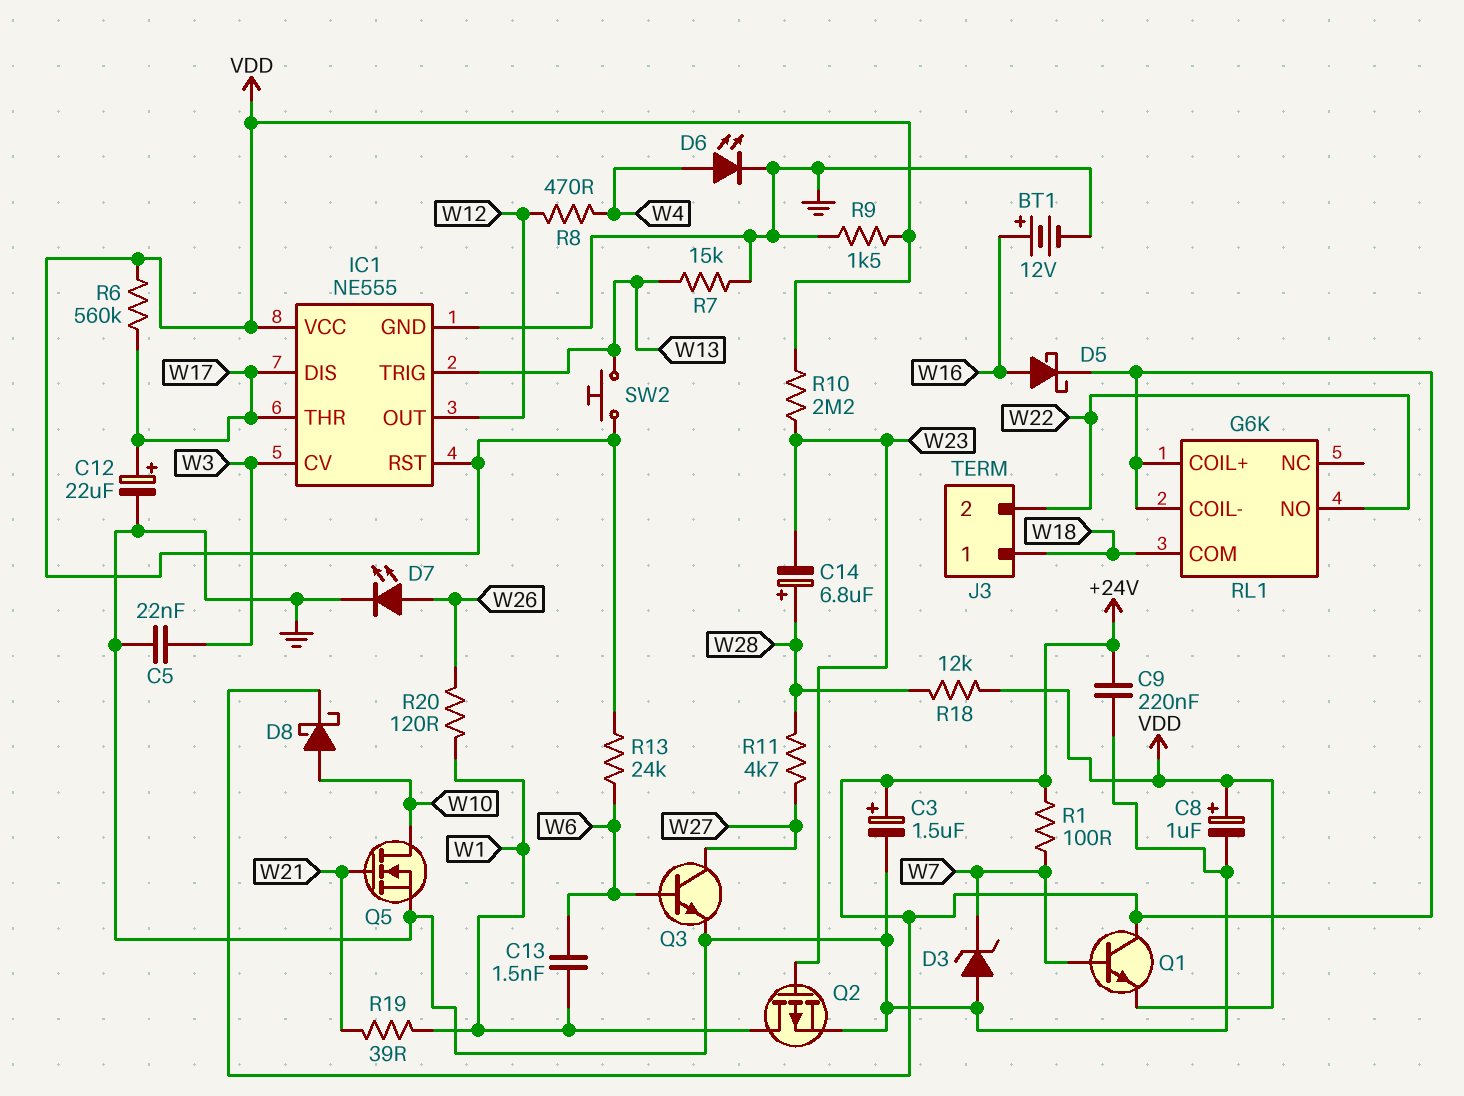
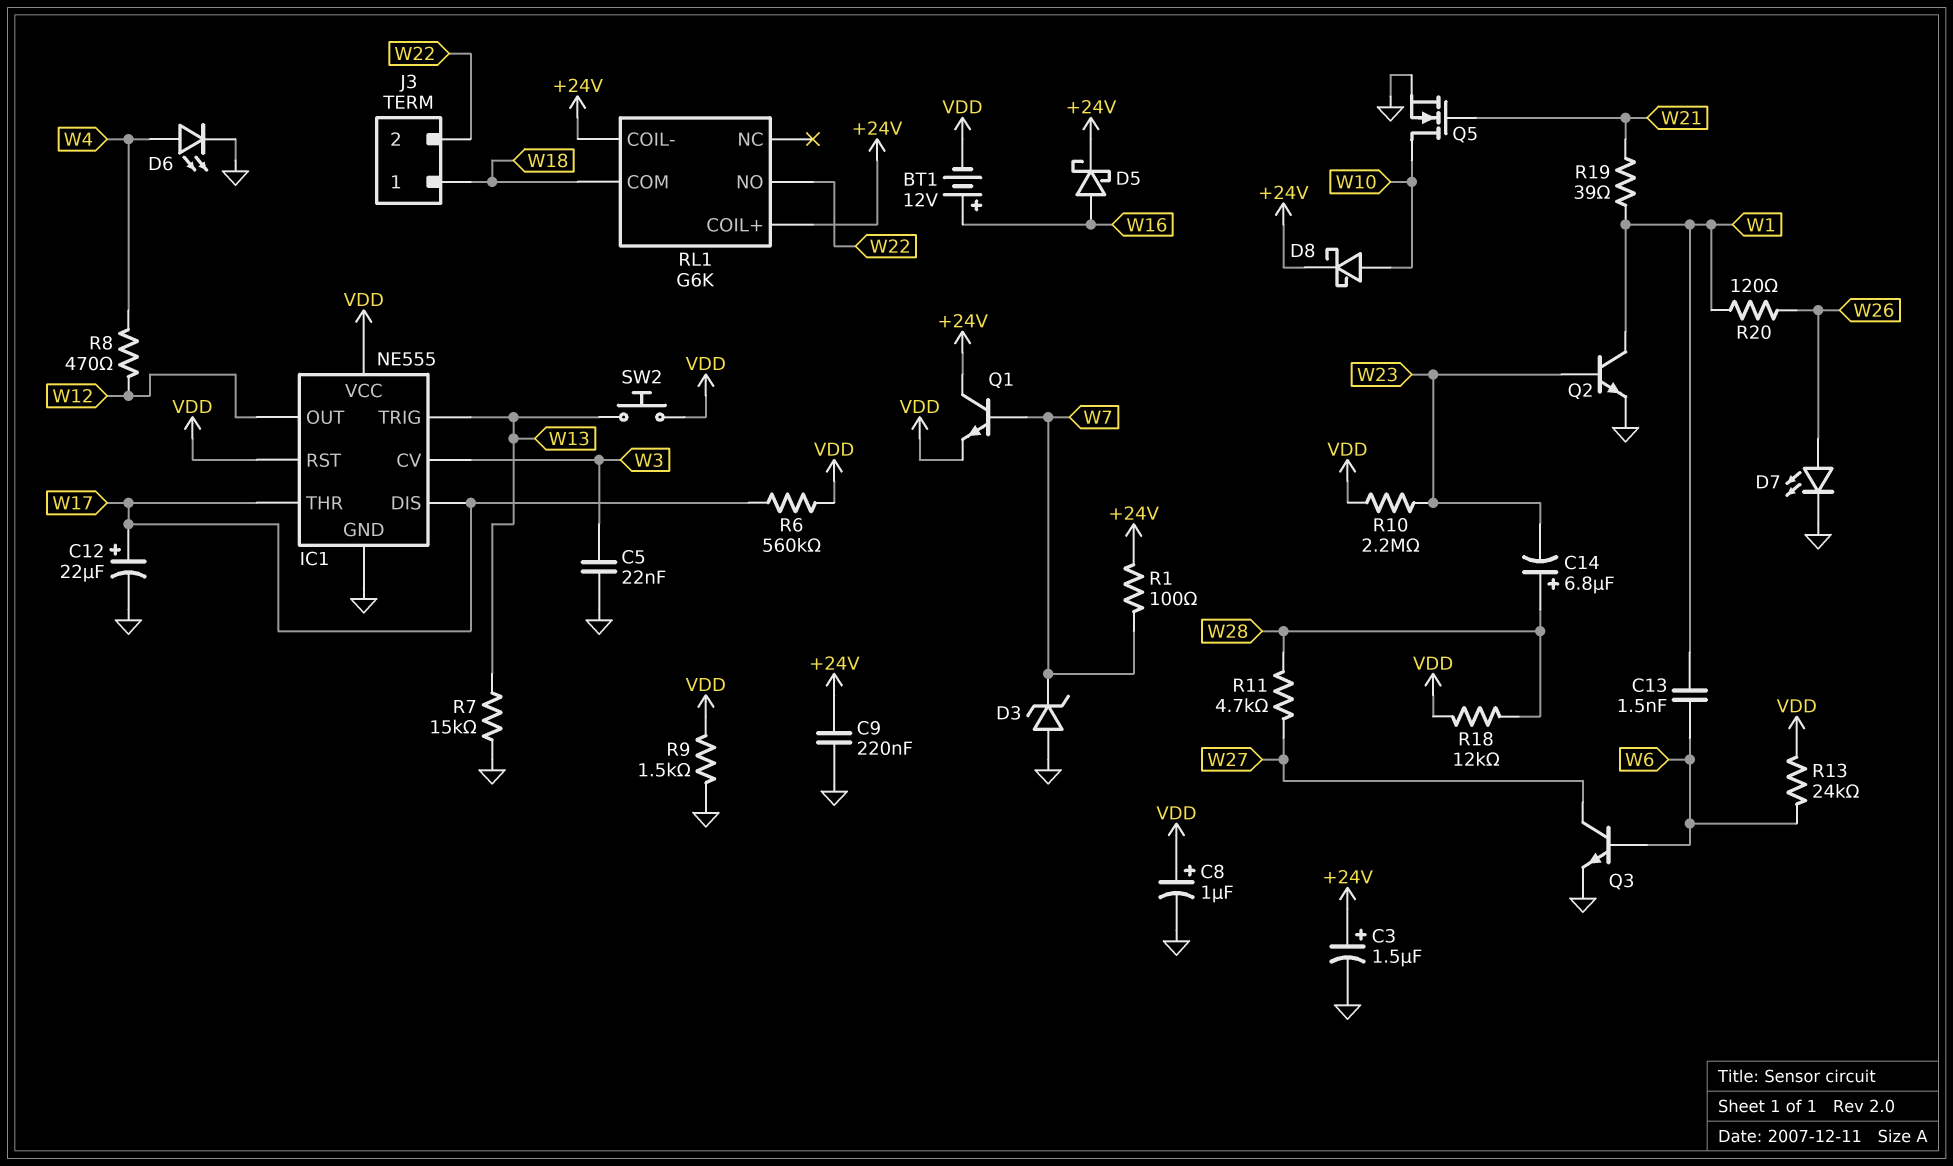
BT1: 12V (plus W16, minus GND) -> 12V (plus W16, minus VDD)
Q2: PMOS (G W23, D W1, S GND) -> NPN (B W23, C W1, E GND)

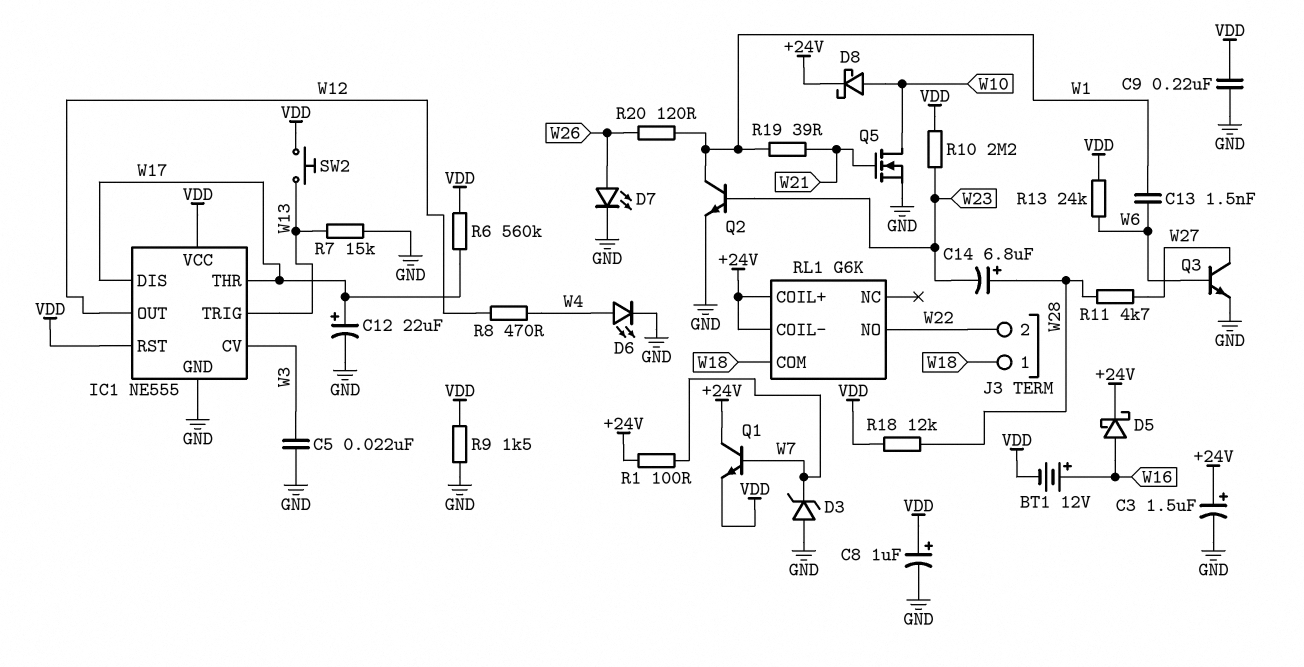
C9: 220nF (+24V, GND) -> 220nF (GND, VDD)

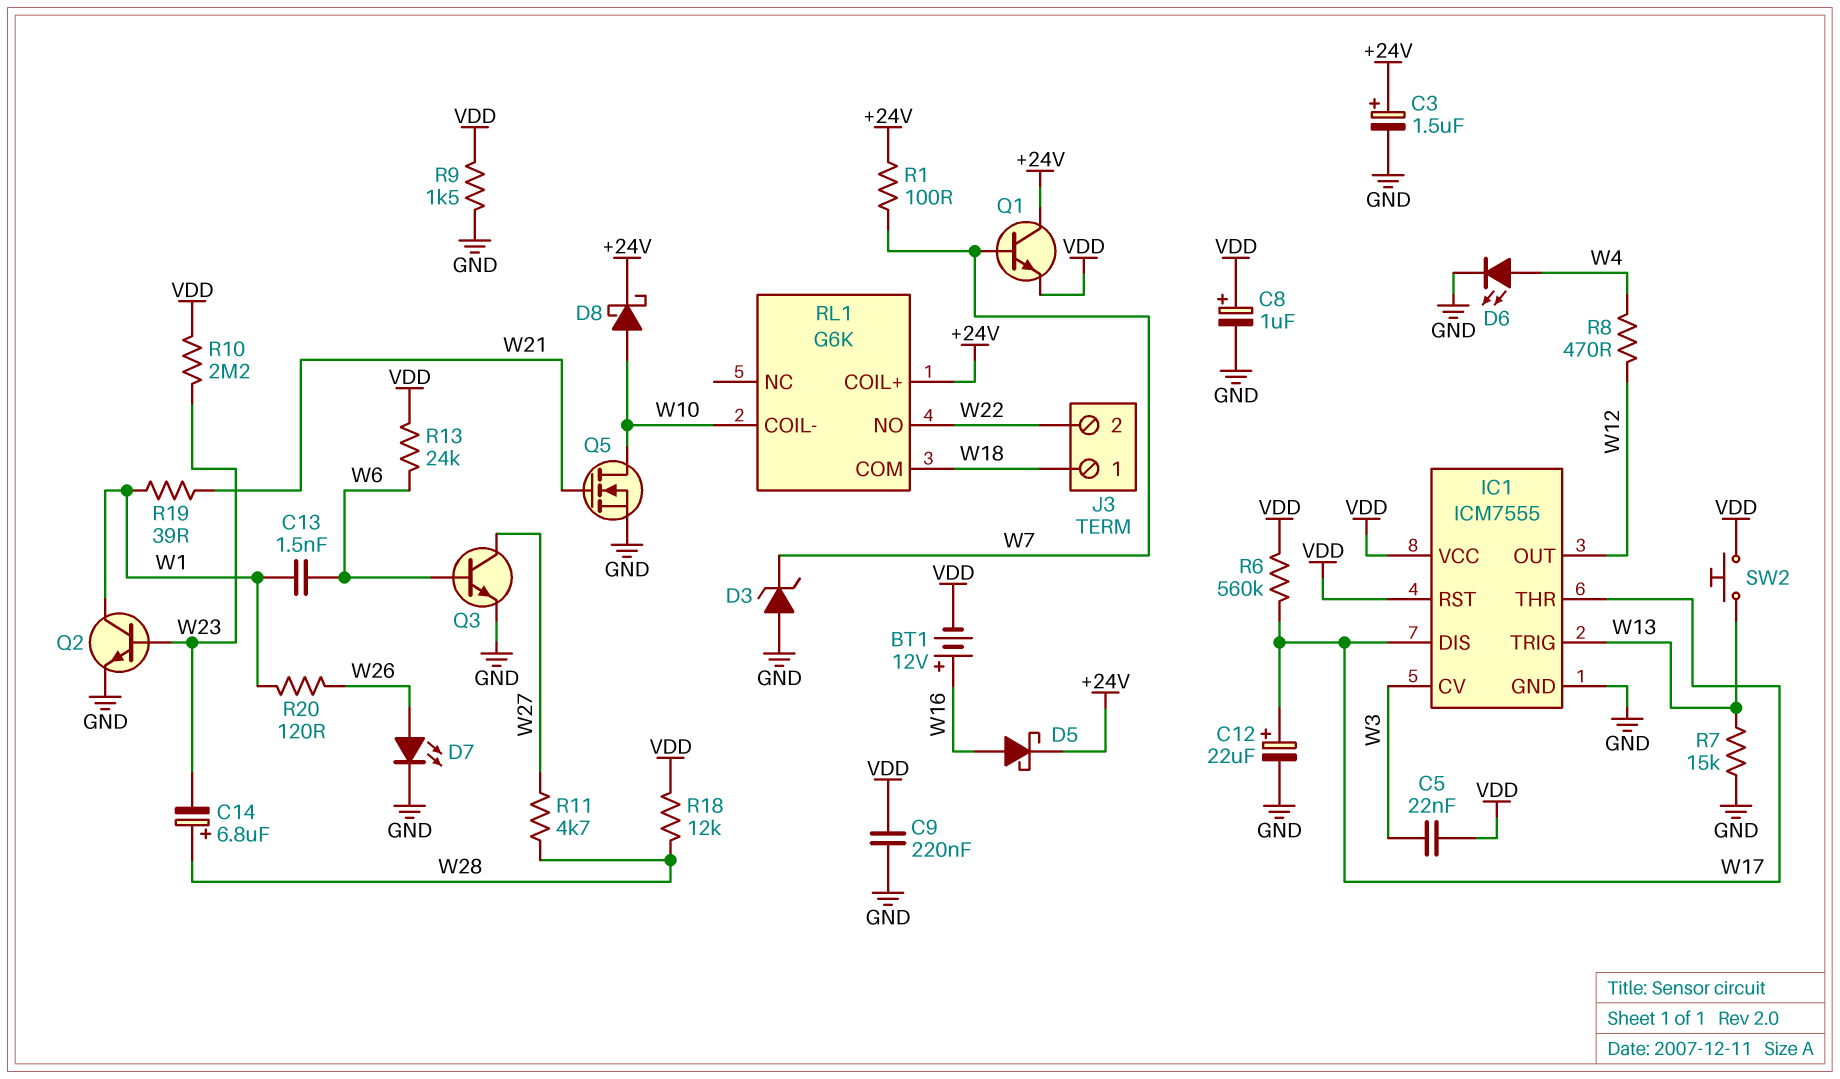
C5: 22nF (GND, W3) -> 22nF (VDD, W3)
IC1: NE555 -> ICM7555
RL1 pin COIL-: +24V -> W10

